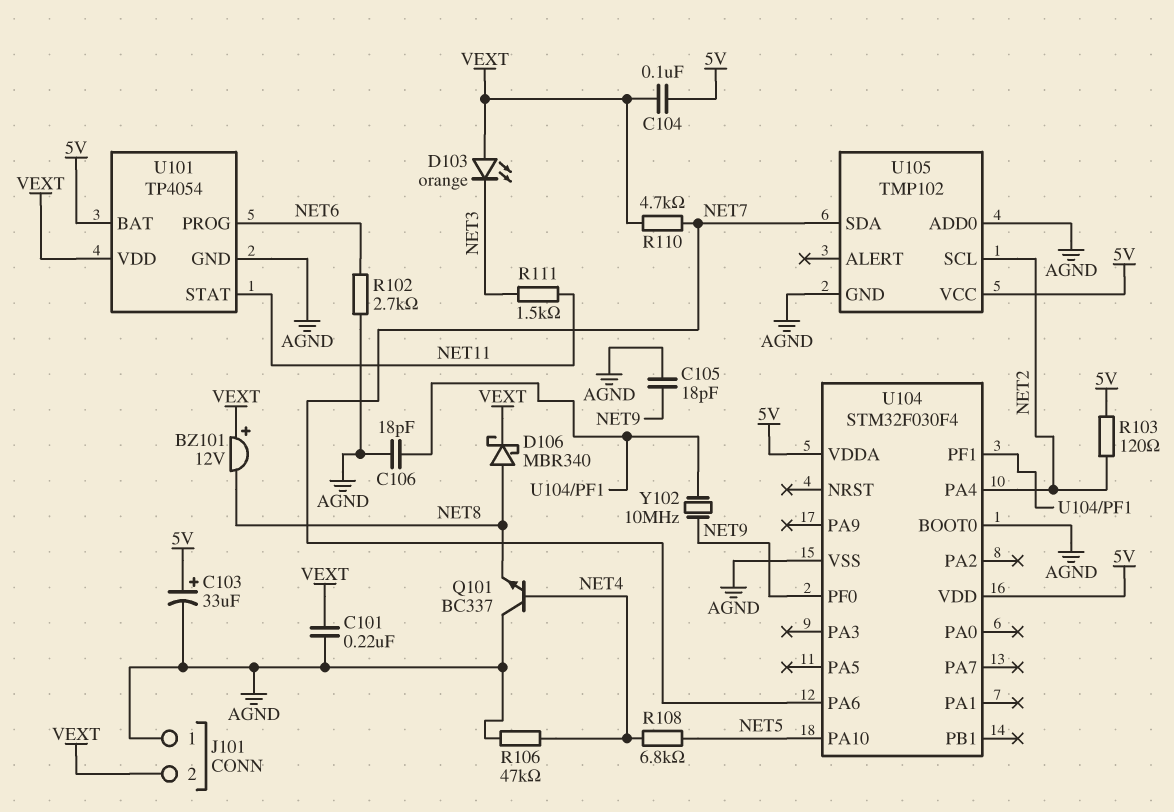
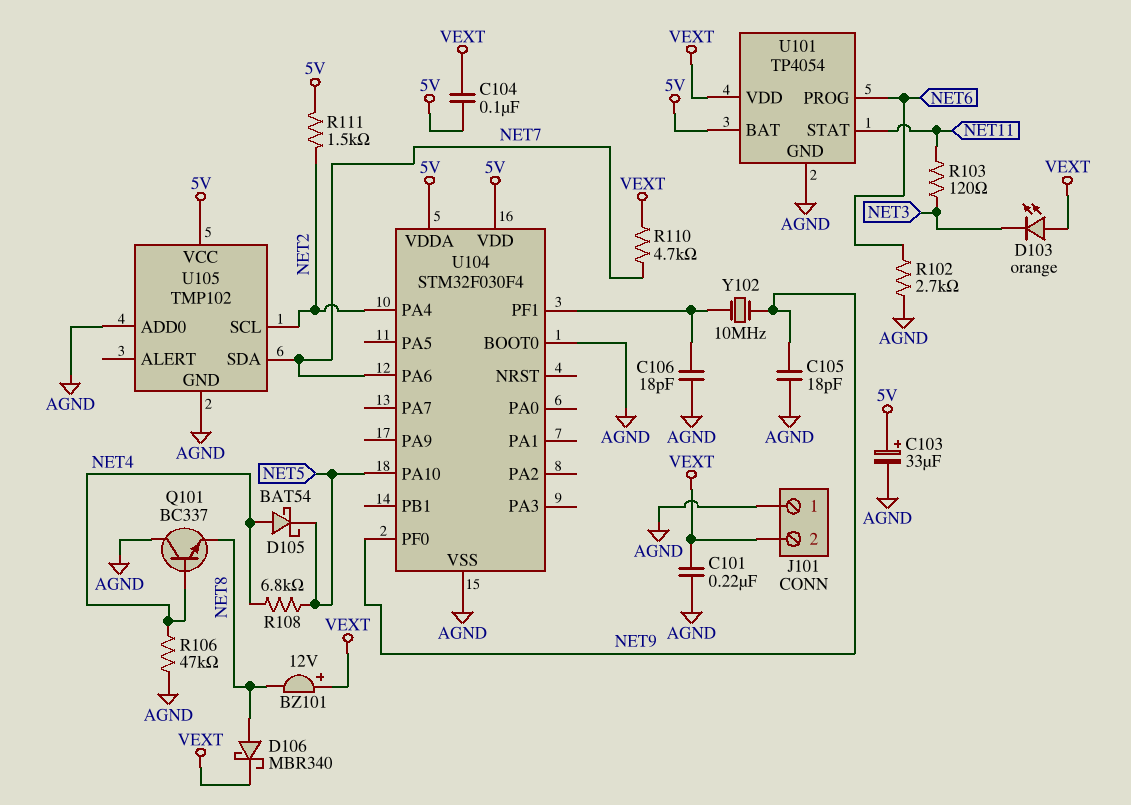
D105: none -> schottky BAT54 (A NET4, K NET5)
R103: 120 (5V, NET2) -> 120 (NET3, NET11)
R111: 1.5k (NET3, NET11) -> 1.5k (5V, NET2)

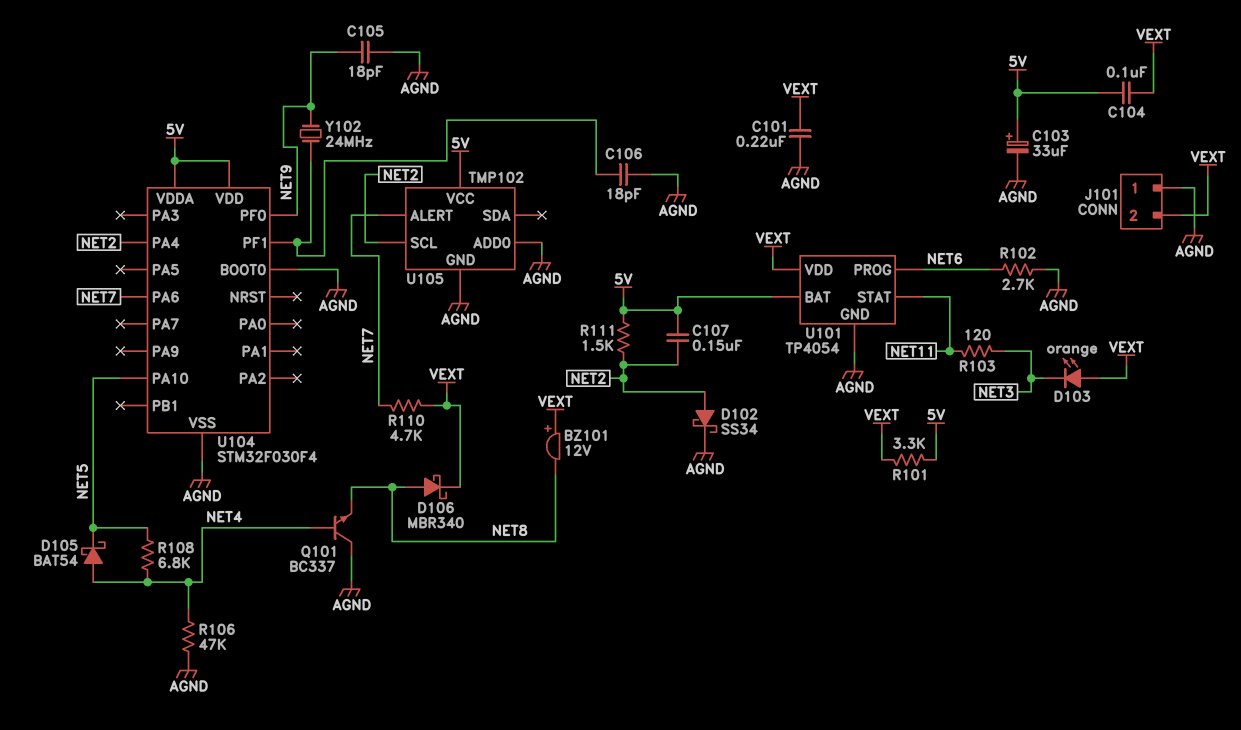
C107: none -> 150nF (5V, NET2)
D102: none -> schottky SS34 (A NET2, K AGND)
R101: none -> 3.3k (5V, VEXT)
U105 pin ALERT: none -> NET7
U105 pin SDA: NET7 -> none
Y102: 10MHz (NET9, U104/PF1) -> 24MHz (NET9, U104/PF1)

